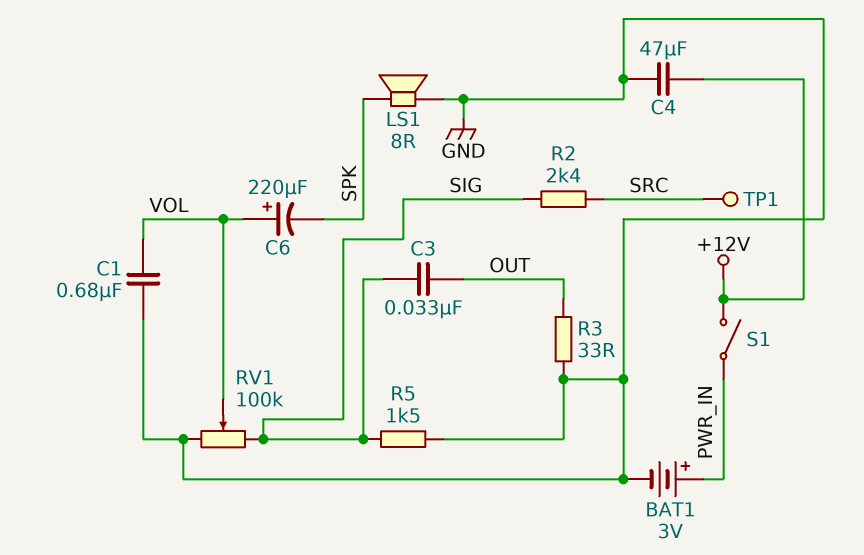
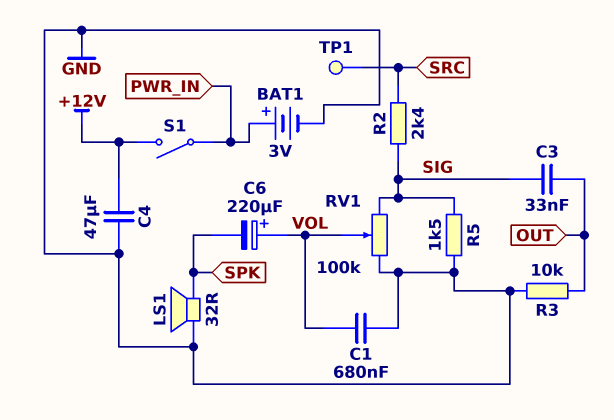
LS1: speaker 8R (GND, SPK) -> speaker 32R (GND, SPK)
R3: 33 (GND, OUT) -> 10k (GND, OUT)

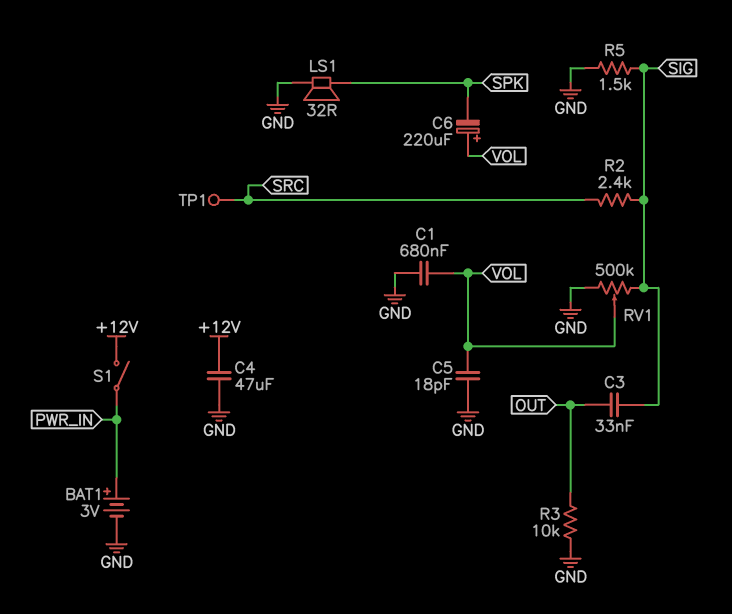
C5: none -> 18pF (GND, VOL)
RV1: 100k (GND, SIG, wiper VOL) -> 500k (GND, SIG, wiper VOL)

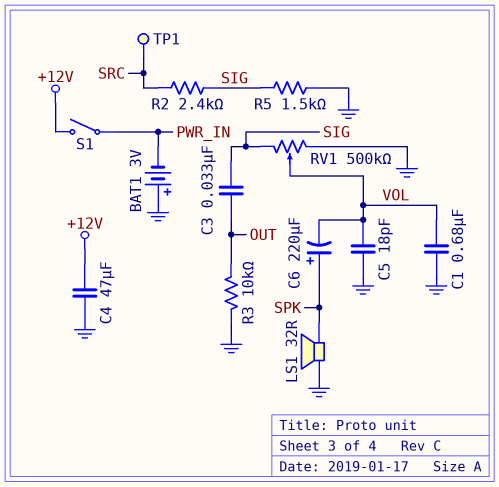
BAT1: 3V (plus PWR_IN, minus GND) -> 3V (plus GND, minus PWR_IN)
C6: 220uF (plus VOL, minus SPK) -> 220uF (plus SPK, minus VOL)

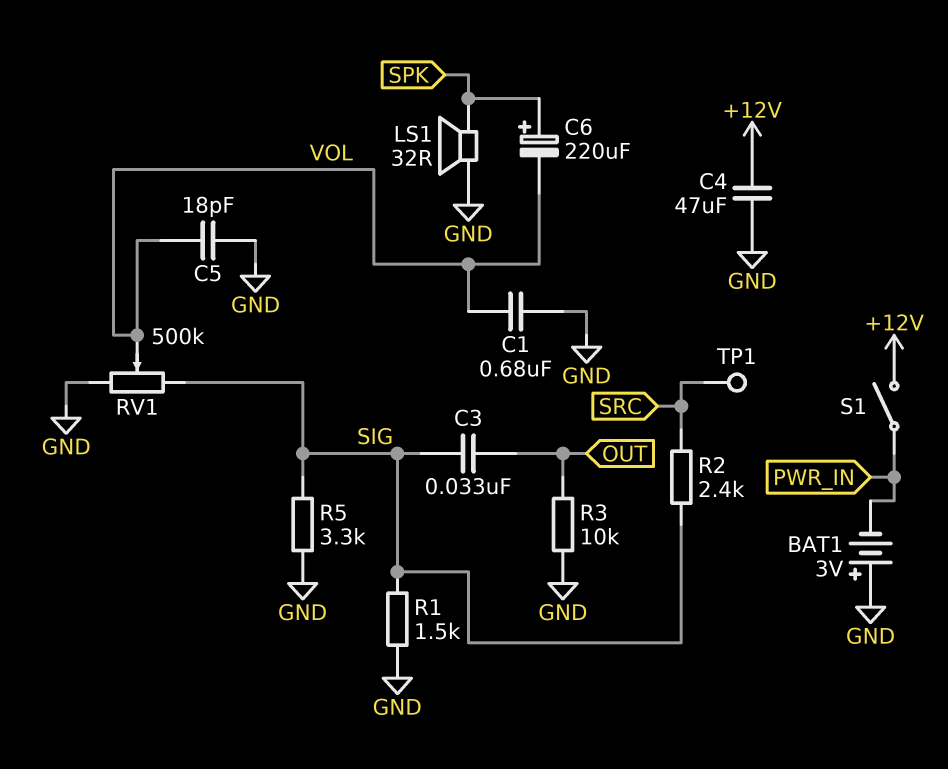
R1: none -> 1.5k (GND, SIG)
R5: 1.5k (GND, SIG) -> 3.3k (GND, SIG)

